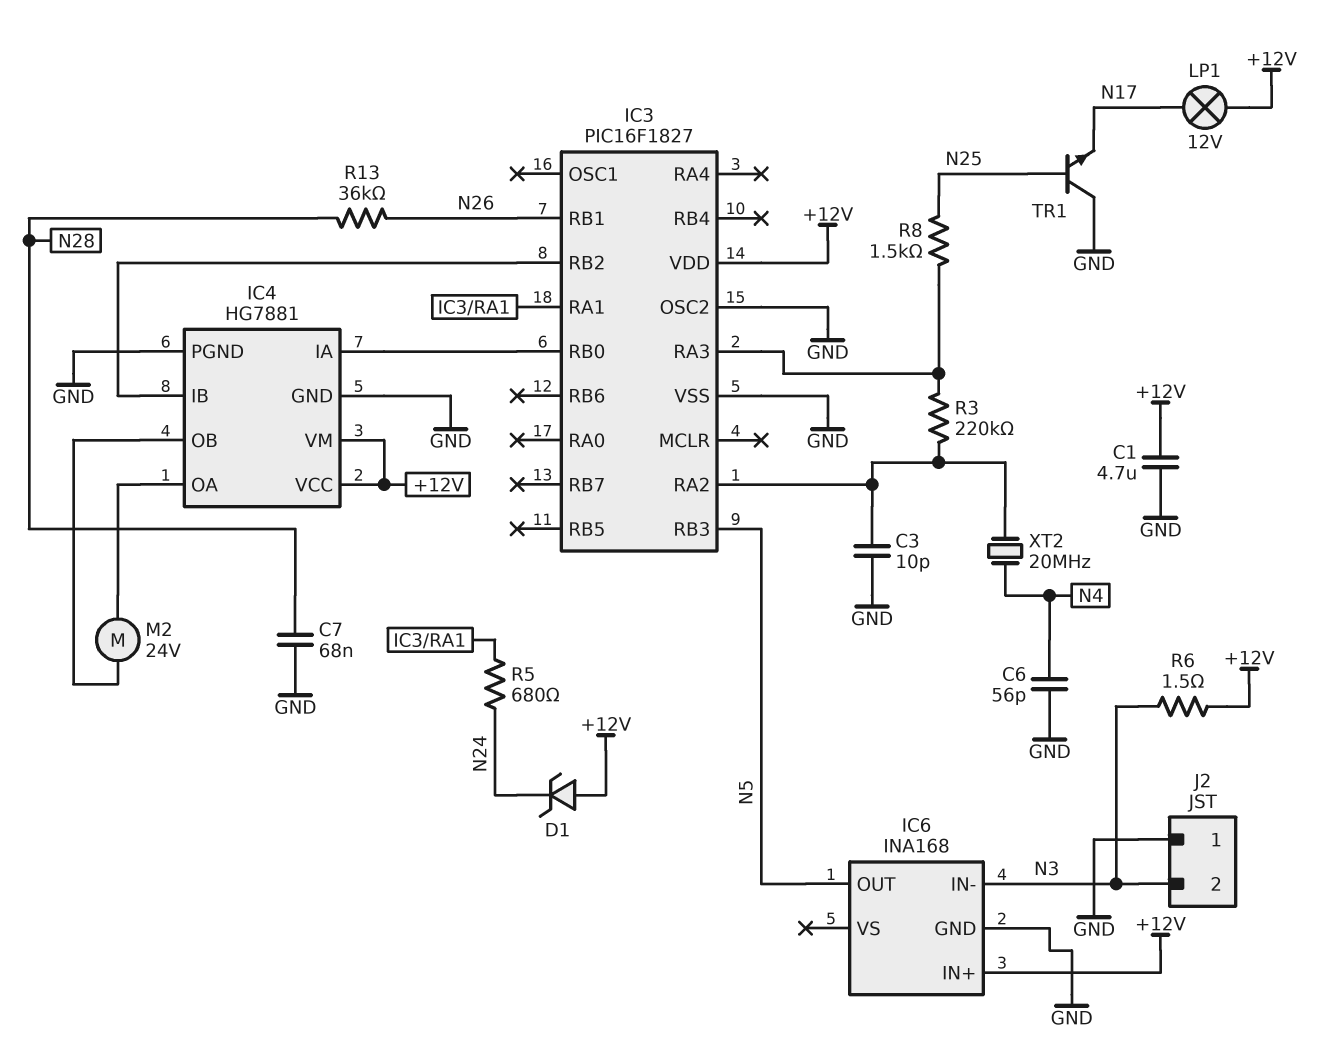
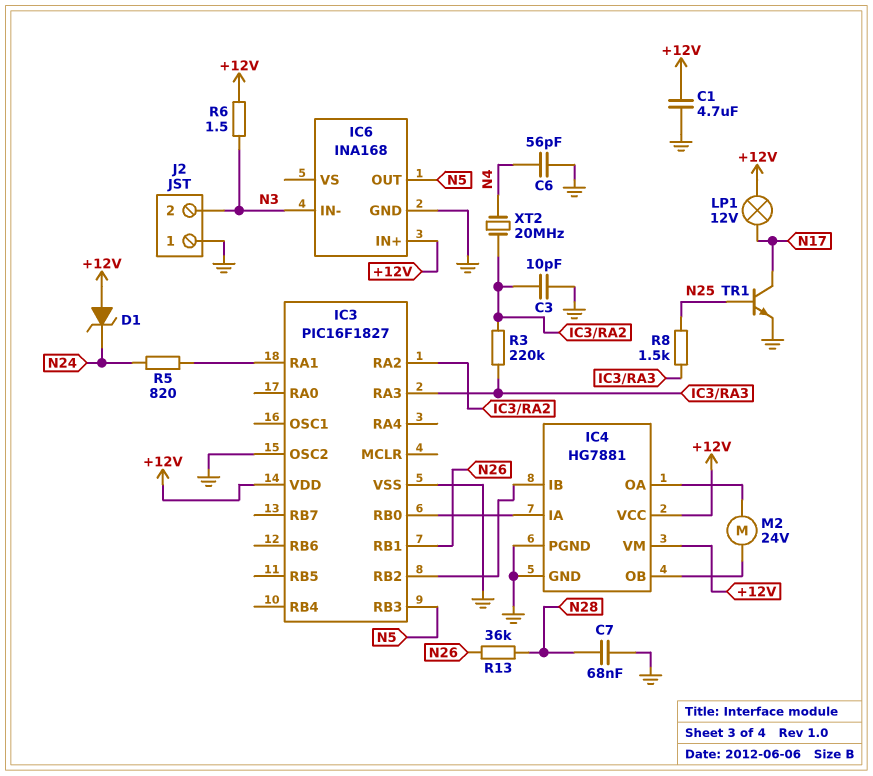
R5: 680 (IC3/RA1, N24) -> 820 (IC3/RA1, N24)
TR1: NPN (B N25, C GND, E N17) -> NPN (B N25, C N17, E GND)

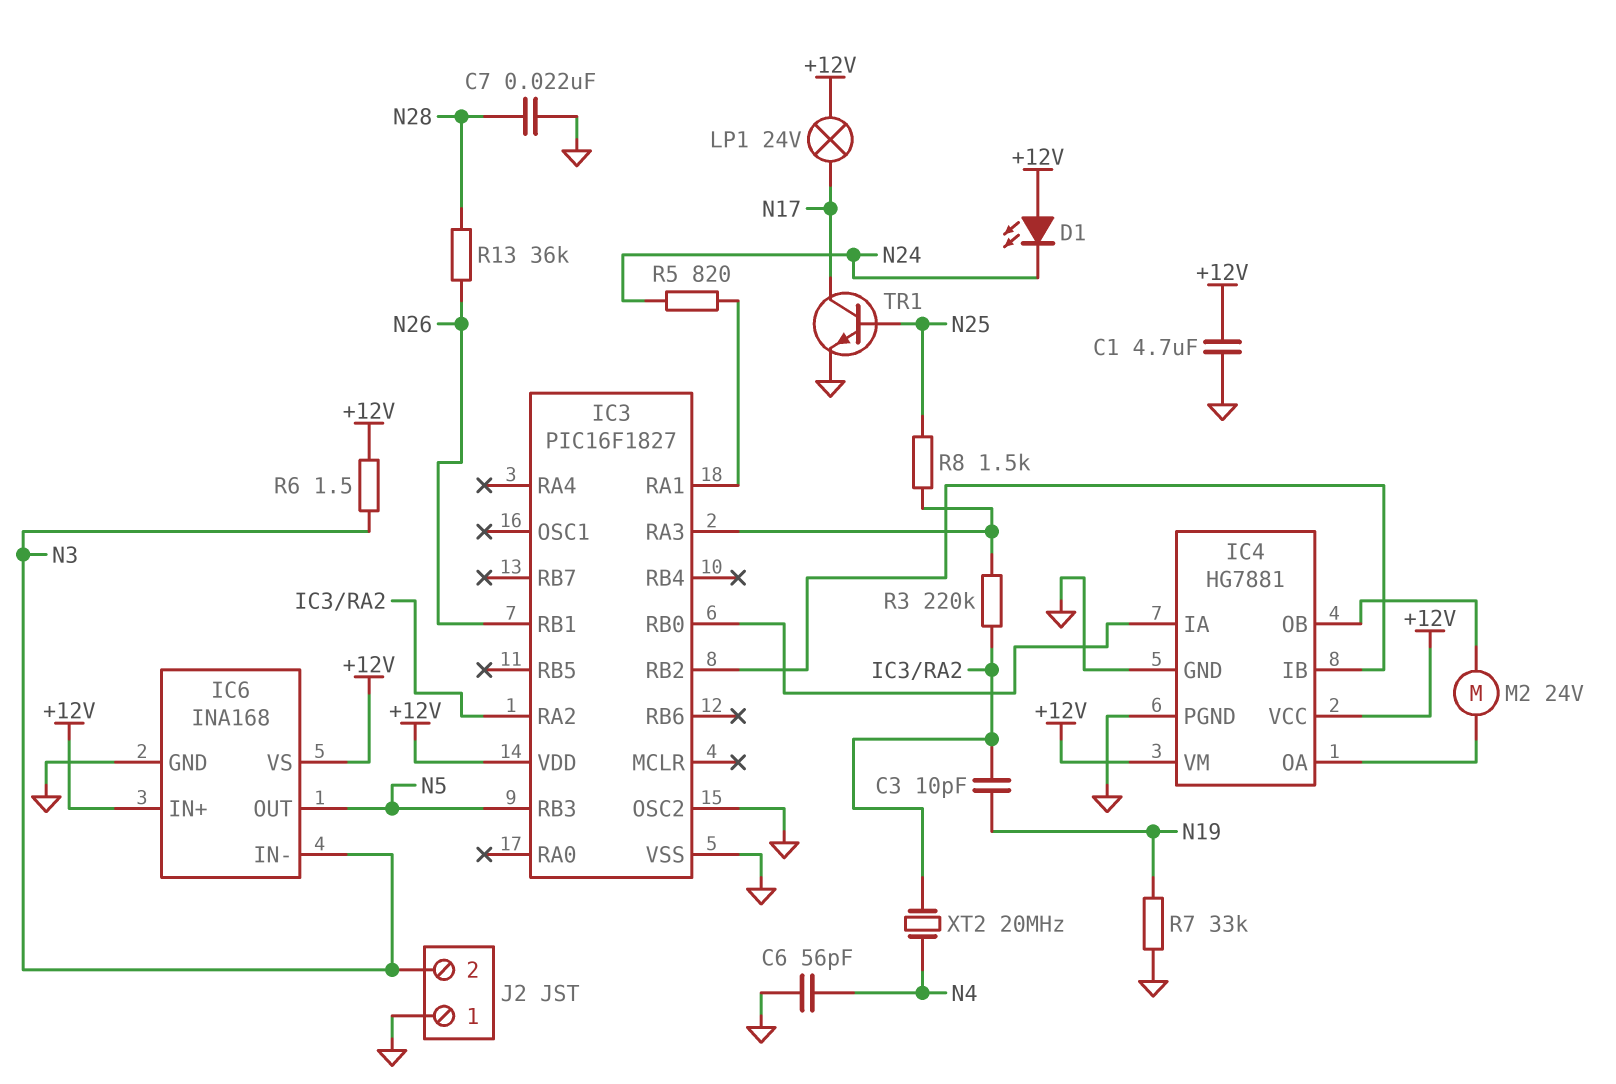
C3: 10pF (GND, IC3/RA2) -> 10pF (IC3/RA2, N19)
C7: 68nF (GND, N28) -> 22nF (GND, N28)
D1: zener (A +12V, K N24) -> LED (A +12V, K N24)
IC6 pin VS: none -> +12V
LP1: lamp 12V (+12V, N17) -> lamp 24V (+12V, N17)
R7: none -> 33k (GND, N19)

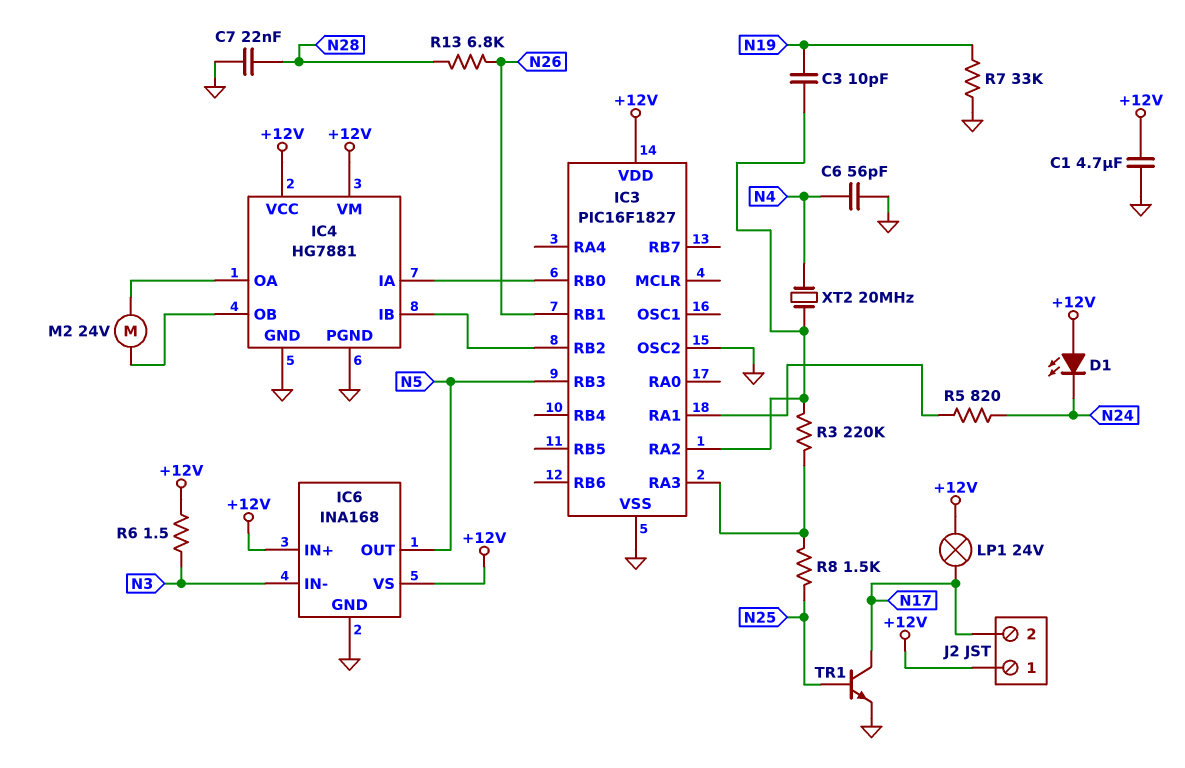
J2 pin 1: GND -> +12V
J2 pin 2: N3 -> N17
R13: 36k (N26, N28) -> 6.8k (N26, N28)

